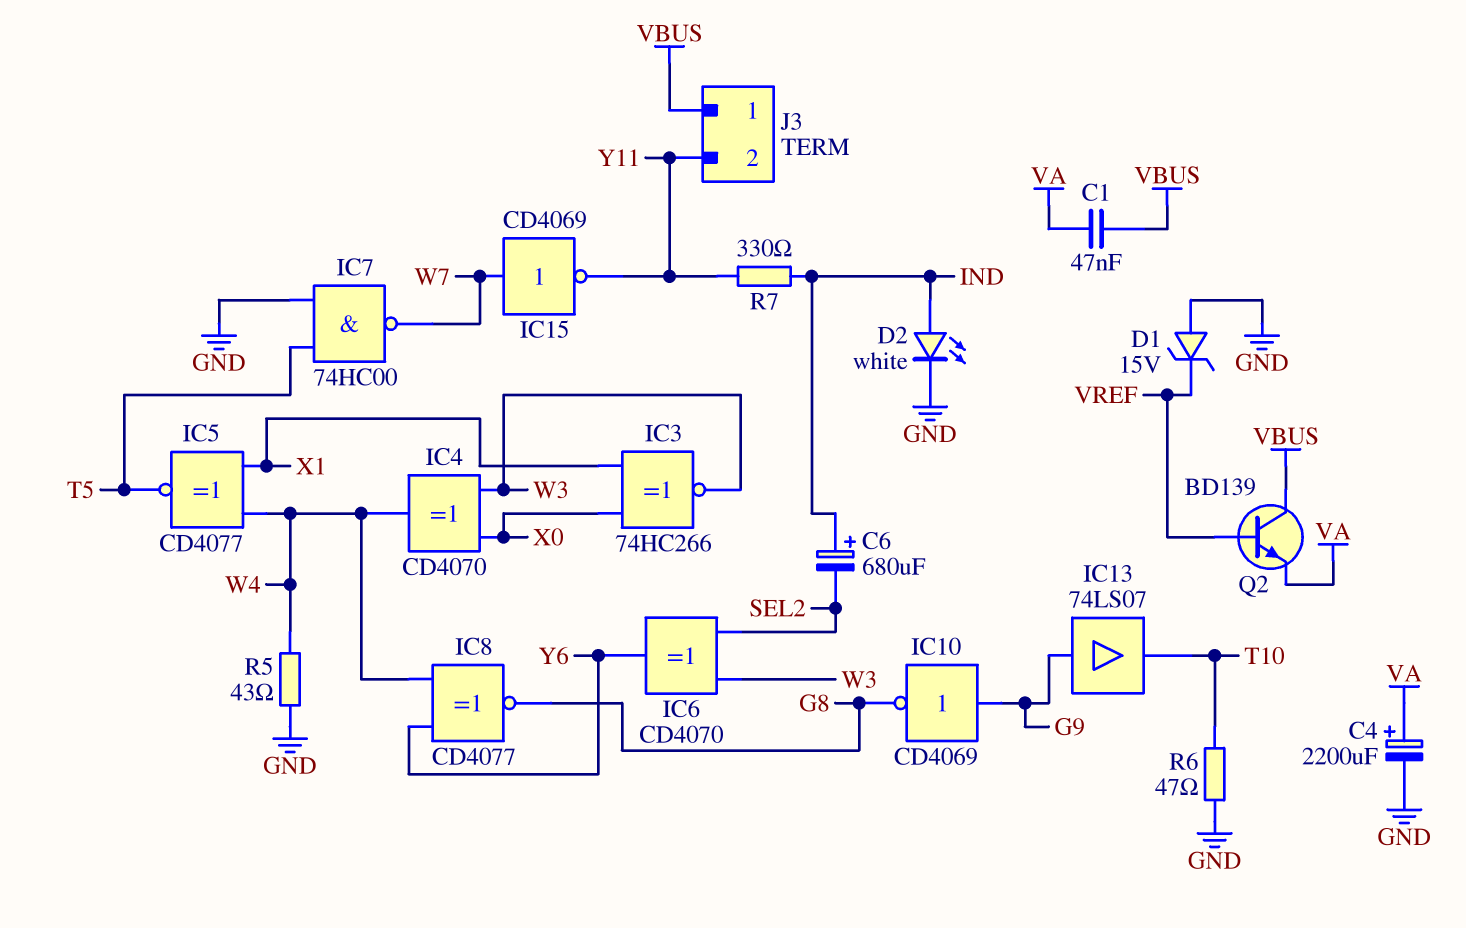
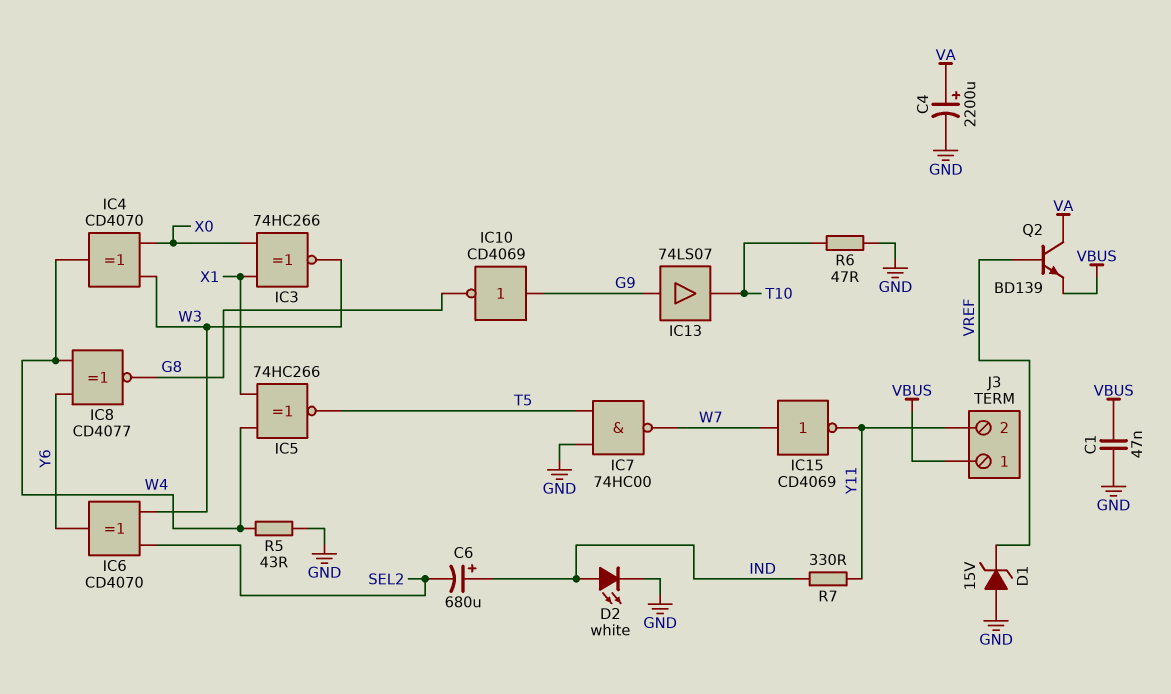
C1: 47nF (VA, VBUS) -> 47nF (GND, VBUS)
IC5: XNOR CD4077 (in W4, in X1, out T5) -> XNOR 74HC266 (in W4, in X1, out T5)
Q2: NPN BD139 (B VREF, C VBUS, E VA) -> NPN BD139 (B VREF, C VA, E VBUS)

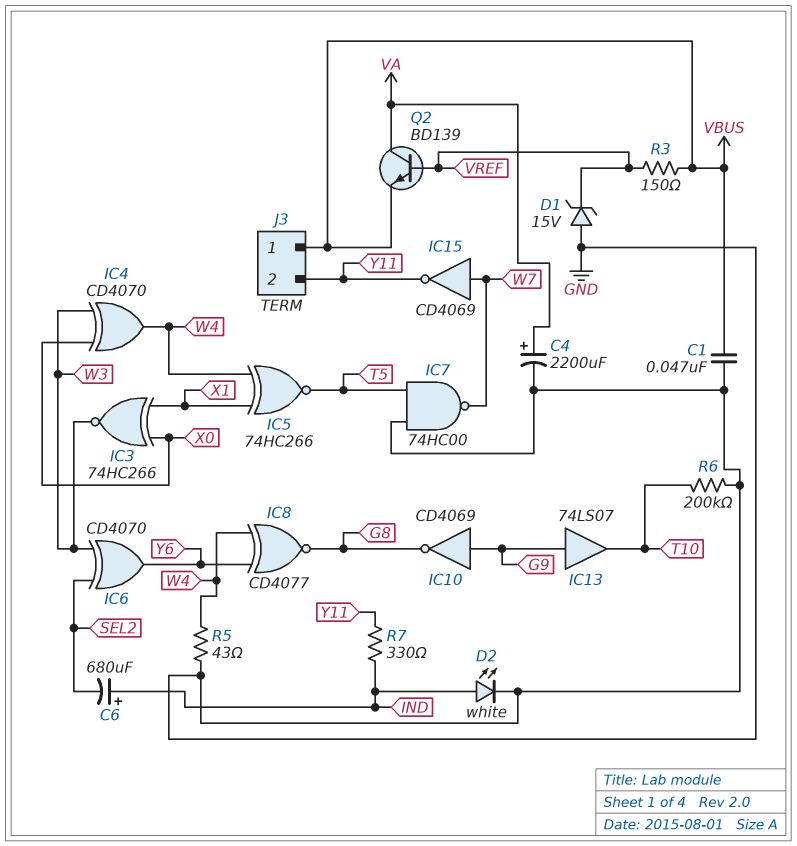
R3: none -> 150 (VBUS, VREF)
R6: 47 (GND, T10) -> 200k (GND, T10)

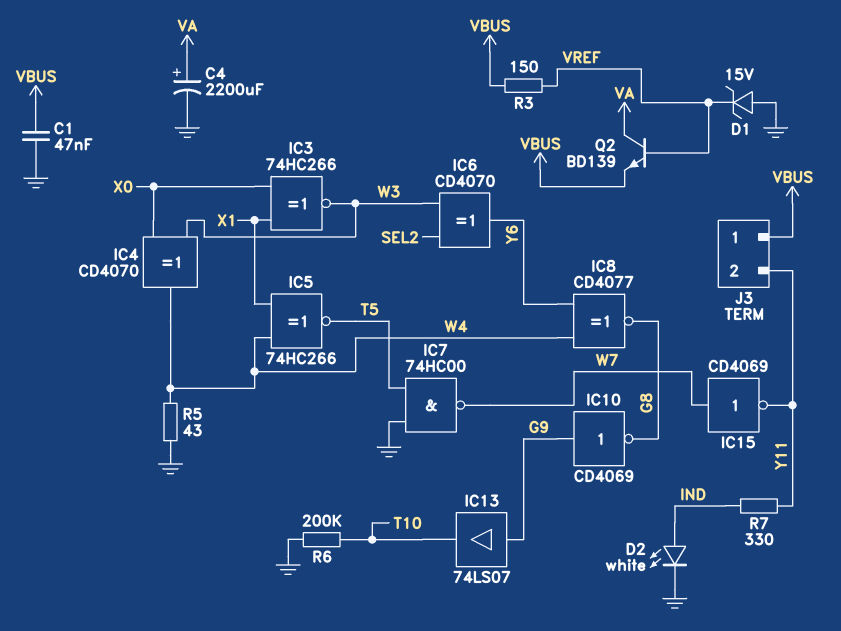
C6: 680uF (plus IND, minus SEL2) -> none

